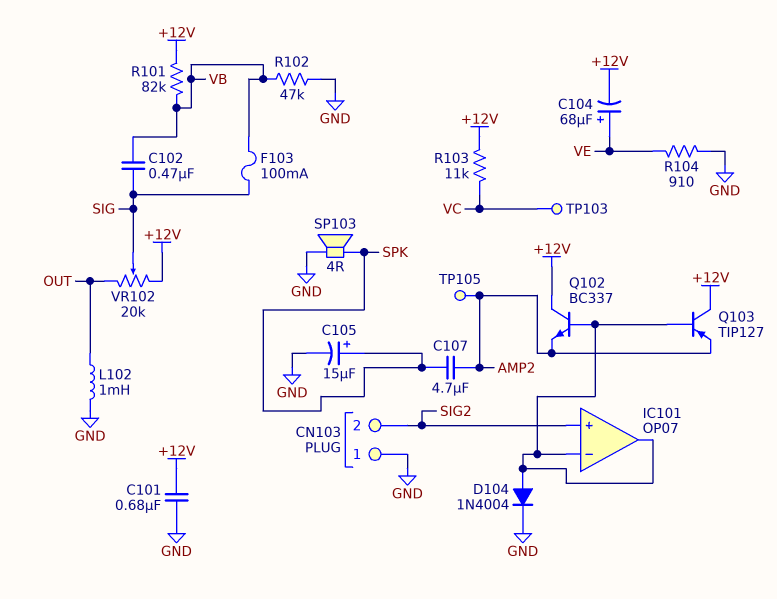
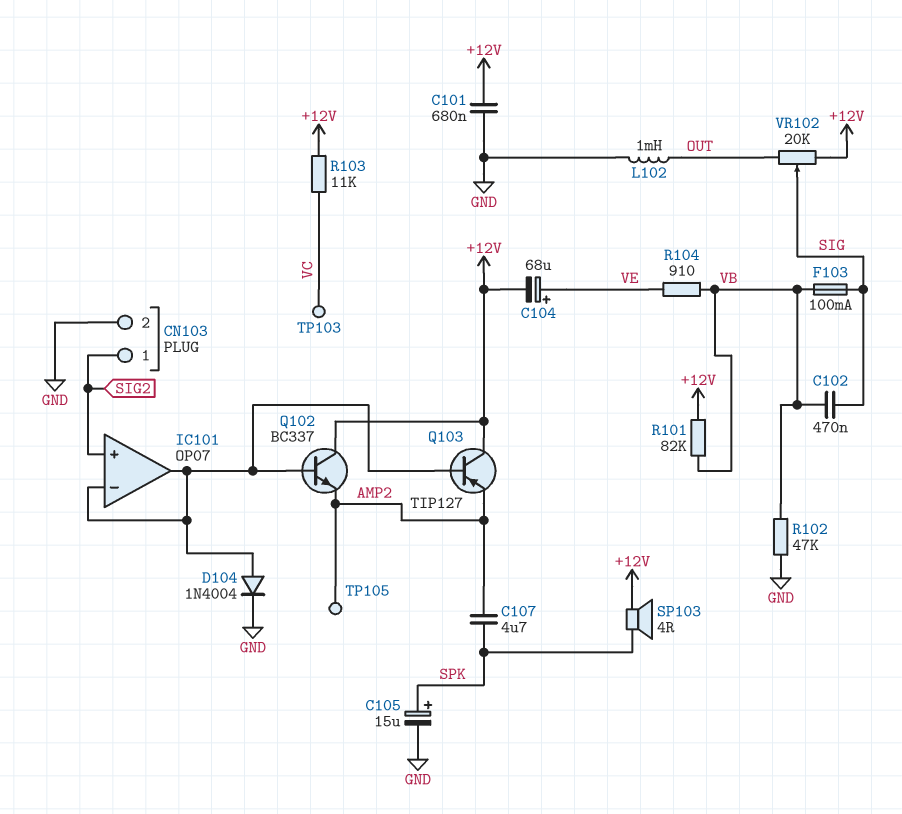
CN103 pin 1: GND -> SIG2
CN103 pin 2: SIG2 -> GND
R104: 910 (GND, VE) -> 910 (VB, VE)
SP103: speaker 4R (GND, SPK) -> speaker 4R (+12V, SPK)

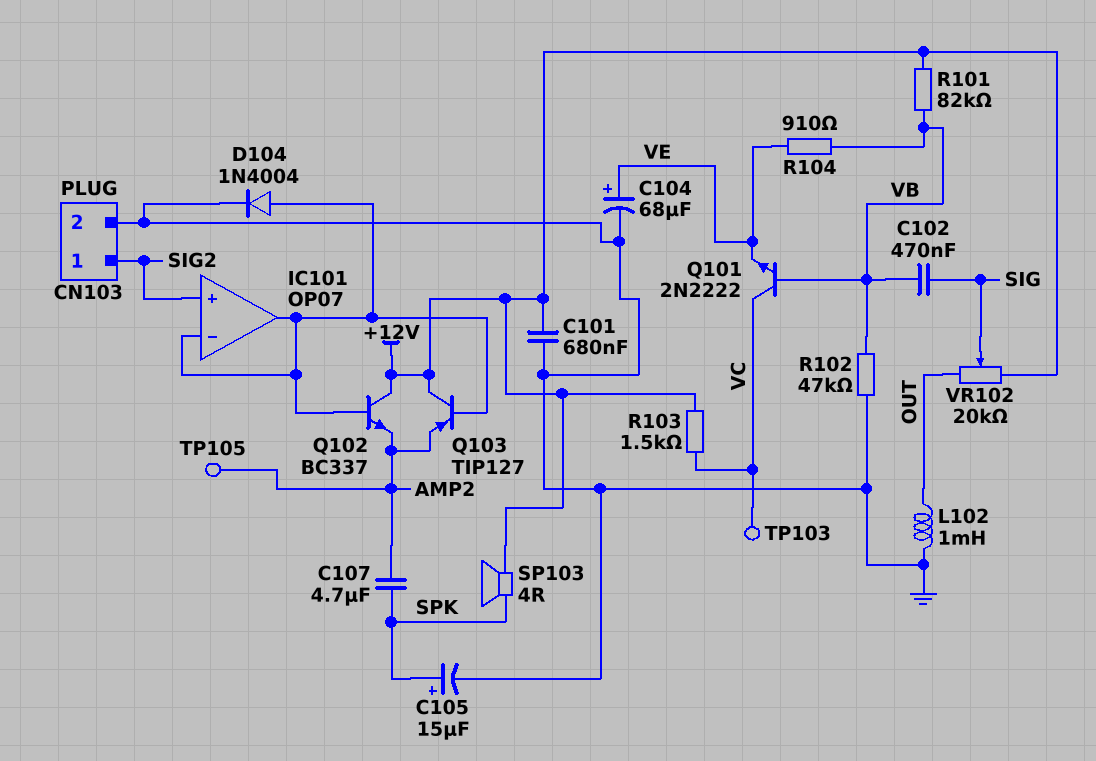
C104: 68uF (plus VE, minus +12V) -> 68uF (plus VE, minus GND)
F103: 100mA (SIG, VB) -> none
Q101: none -> NPN 2N2222 (B VB, C VC, E VE)
R103: 11k (+12V, VC) -> 1.5k (+12V, VC)

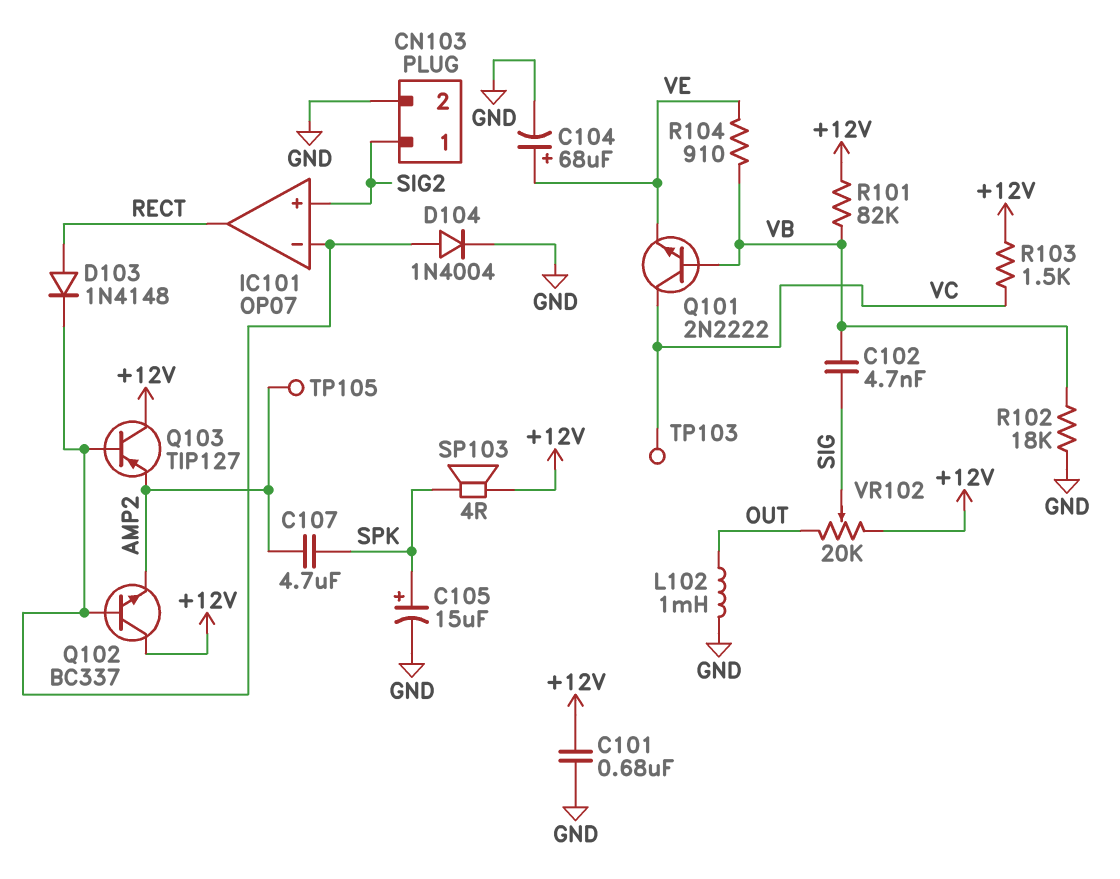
C102: 470nF (SIG, VB) -> 4.7nF (SIG, VB)
D103: none -> diode 1N4148 (A RECT, K IC101/in-)
IC101 pin out: IC101/in- -> RECT
R102: 47k (GND, VB) -> 18k (GND, VB)

